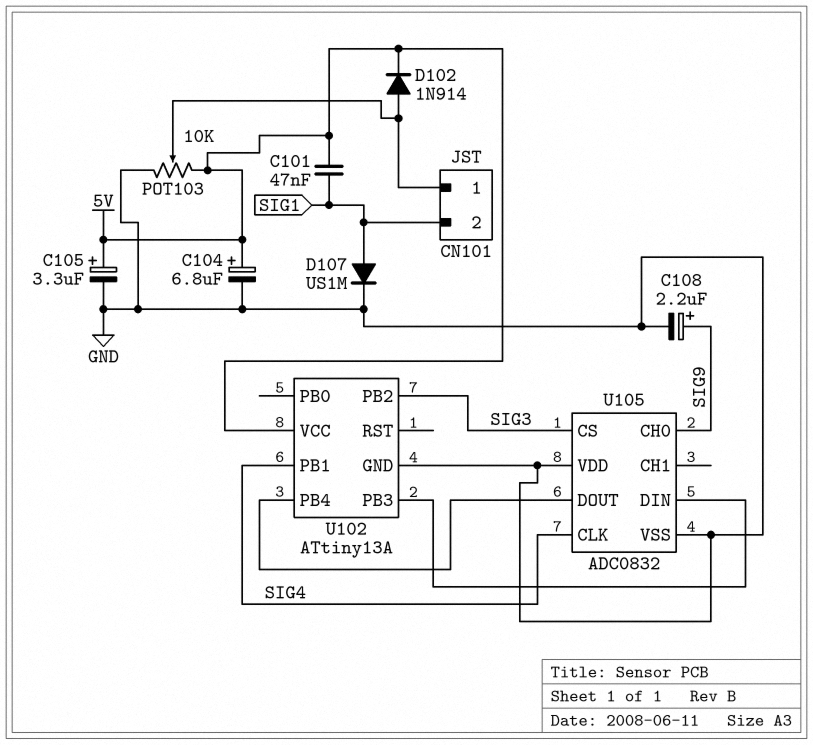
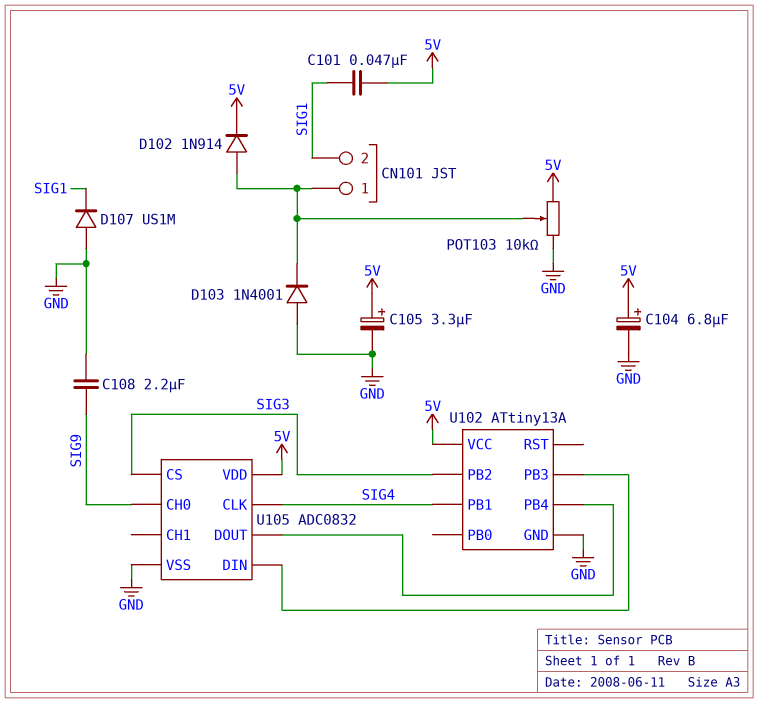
C108: 2.2uF (plus SIG9, minus GND) -> 2.2uF (GND, SIG9)
D103: none -> diode 1N4001 (A GND, K CN101/1)
D107: diode US1M (A SIG1, K GND) -> diode US1M (A GND, K SIG1)
U105 pin VDD: GND -> 5V

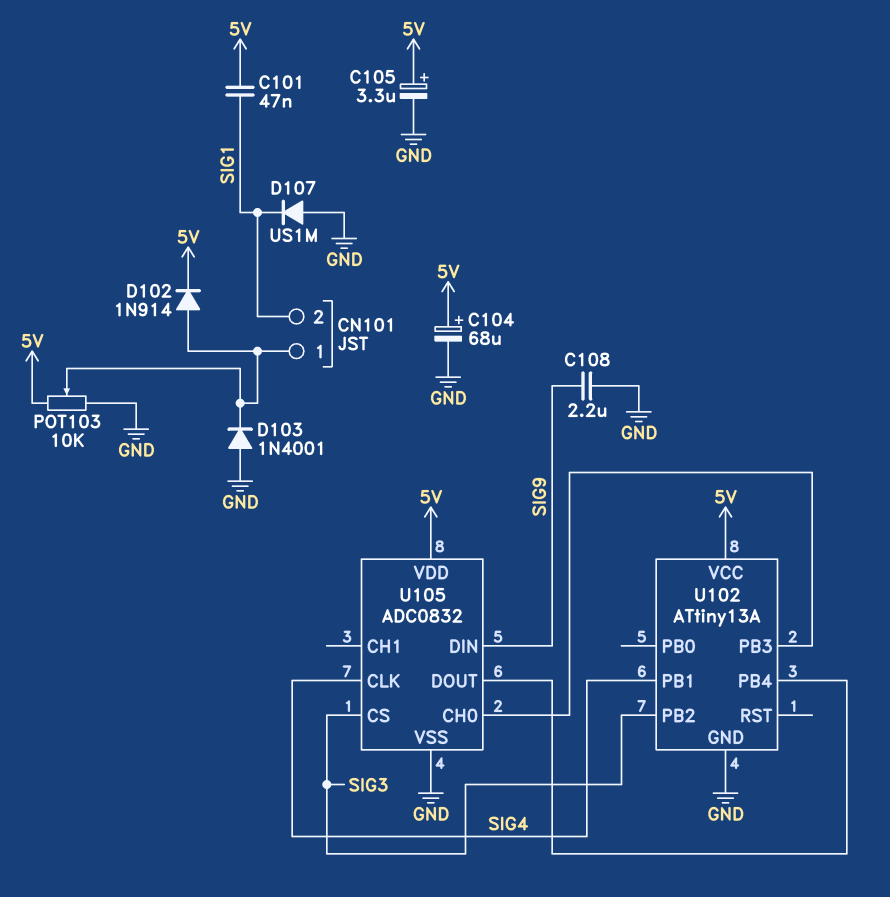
C104: 6.8uF (plus 5V, minus GND) -> 68uF (plus 5V, minus GND)
U105 pin CH0: SIG9 -> U102/PB3
U105 pin DIN: U102/PB3 -> SIG9

